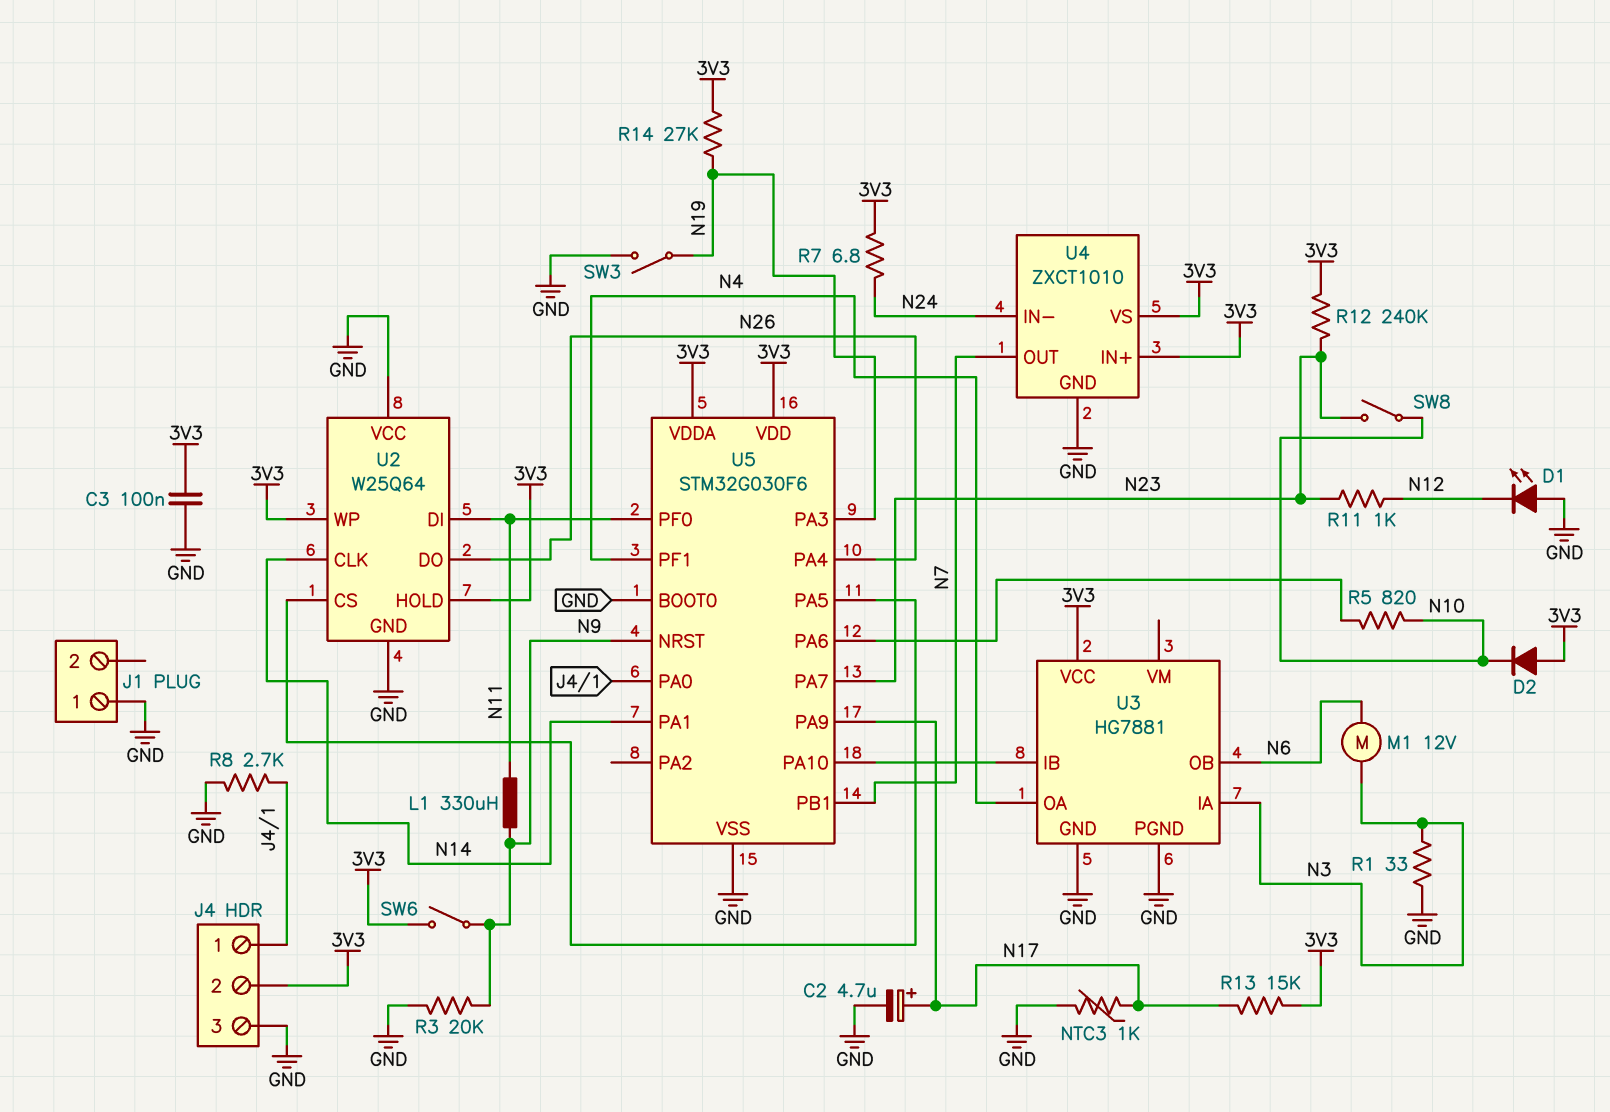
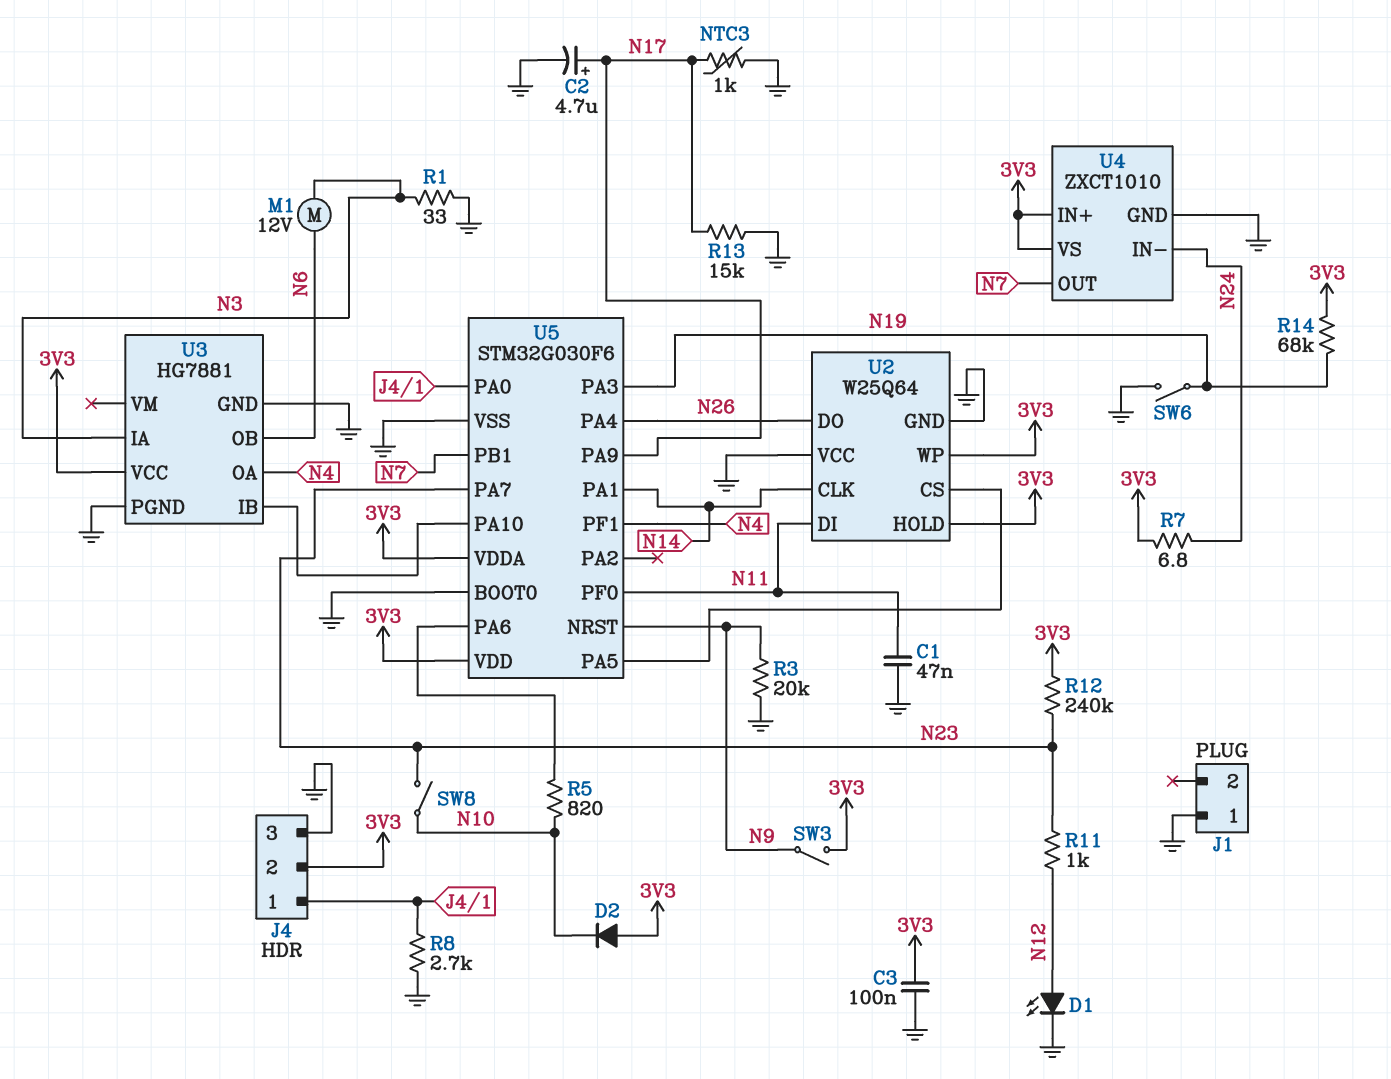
C1: none -> 47nF (GND, N11)
D1: LED (A GND, K N12) -> LED (A N12, K GND)
L1: 330uH (N9, N11) -> none
R13: 15k (3V3, N17) -> 15k (GND, N17)
R14: 27k (3V3, N19) -> 68k (3V3, N19)
SW3: switch (GND, N19) -> switch (3V3, N9)
SW6: switch (3V3, N9) -> switch (GND, N19)

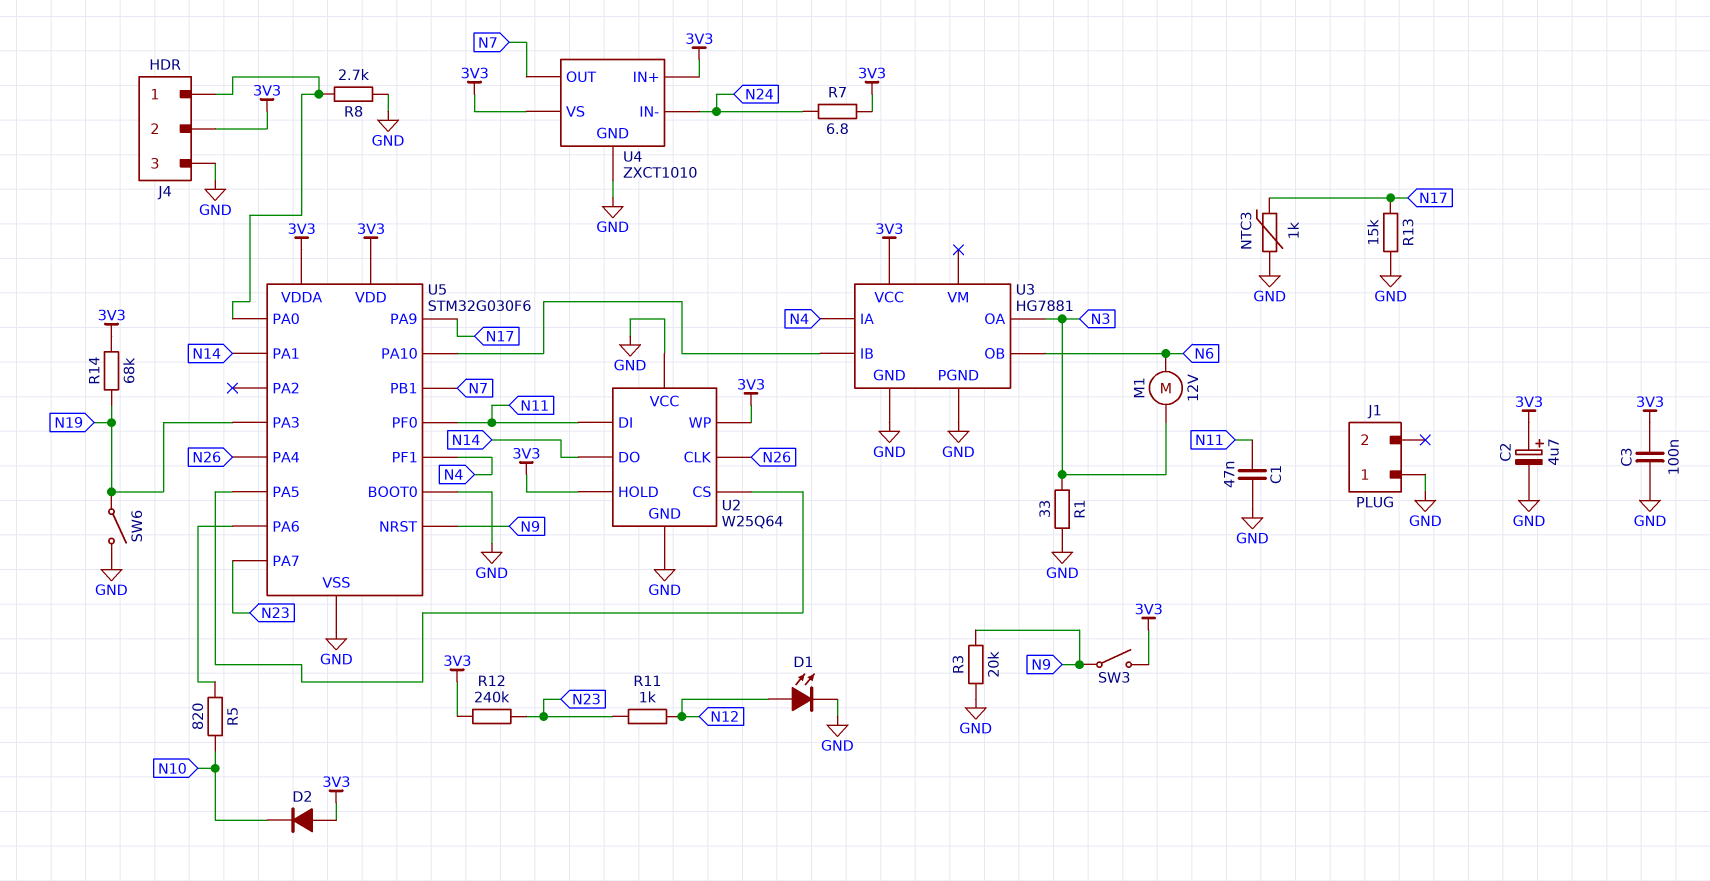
C2: 4.7uF (plus N17, minus GND) -> 4.7uF (plus 3V3, minus GND)
SW8: switch (N10, N23) -> none
U2 pin CLK: N14 -> N26
U2 pin DO: N26 -> N14
U3 pin IA: N3 -> N4
U3 pin OA: N4 -> N3

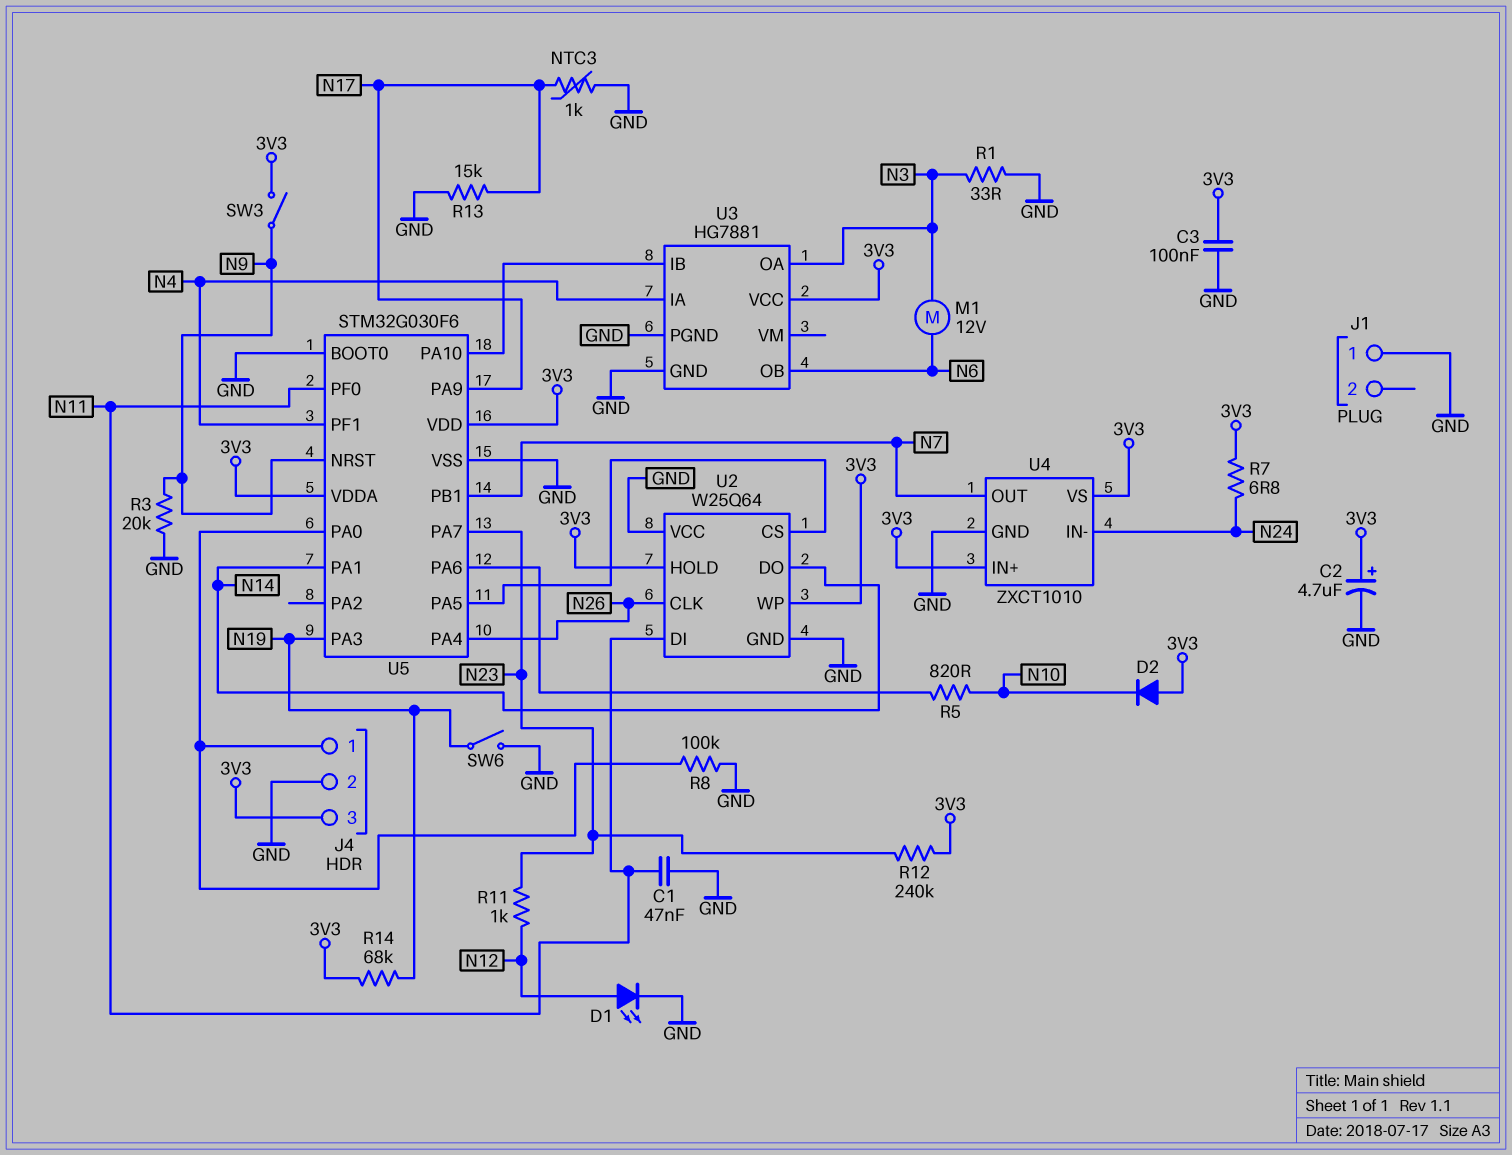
J4 pin 2: 3V3 -> GND
J4 pin 3: GND -> 3V3
R8: 2.7k (GND, J4/1) -> 100k (GND, J4/1)

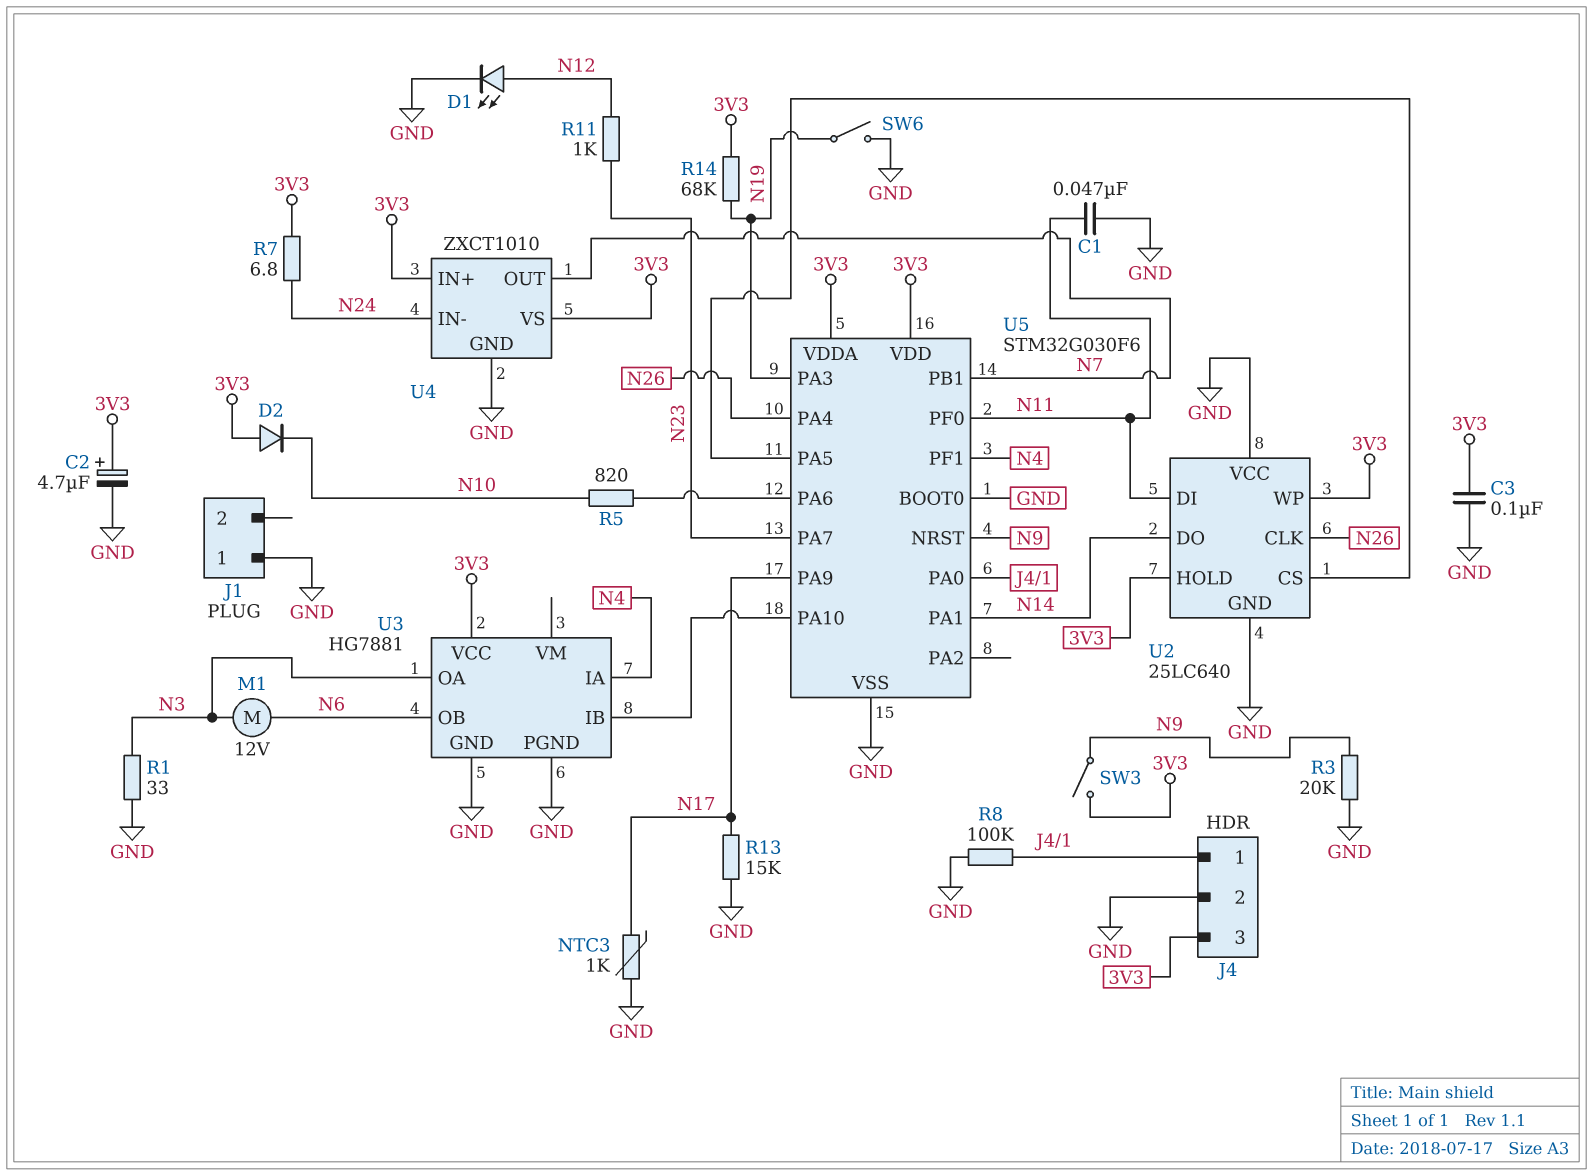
R12: 240k (3V3, N23) -> none
U2: W25Q64 -> 25LC640

